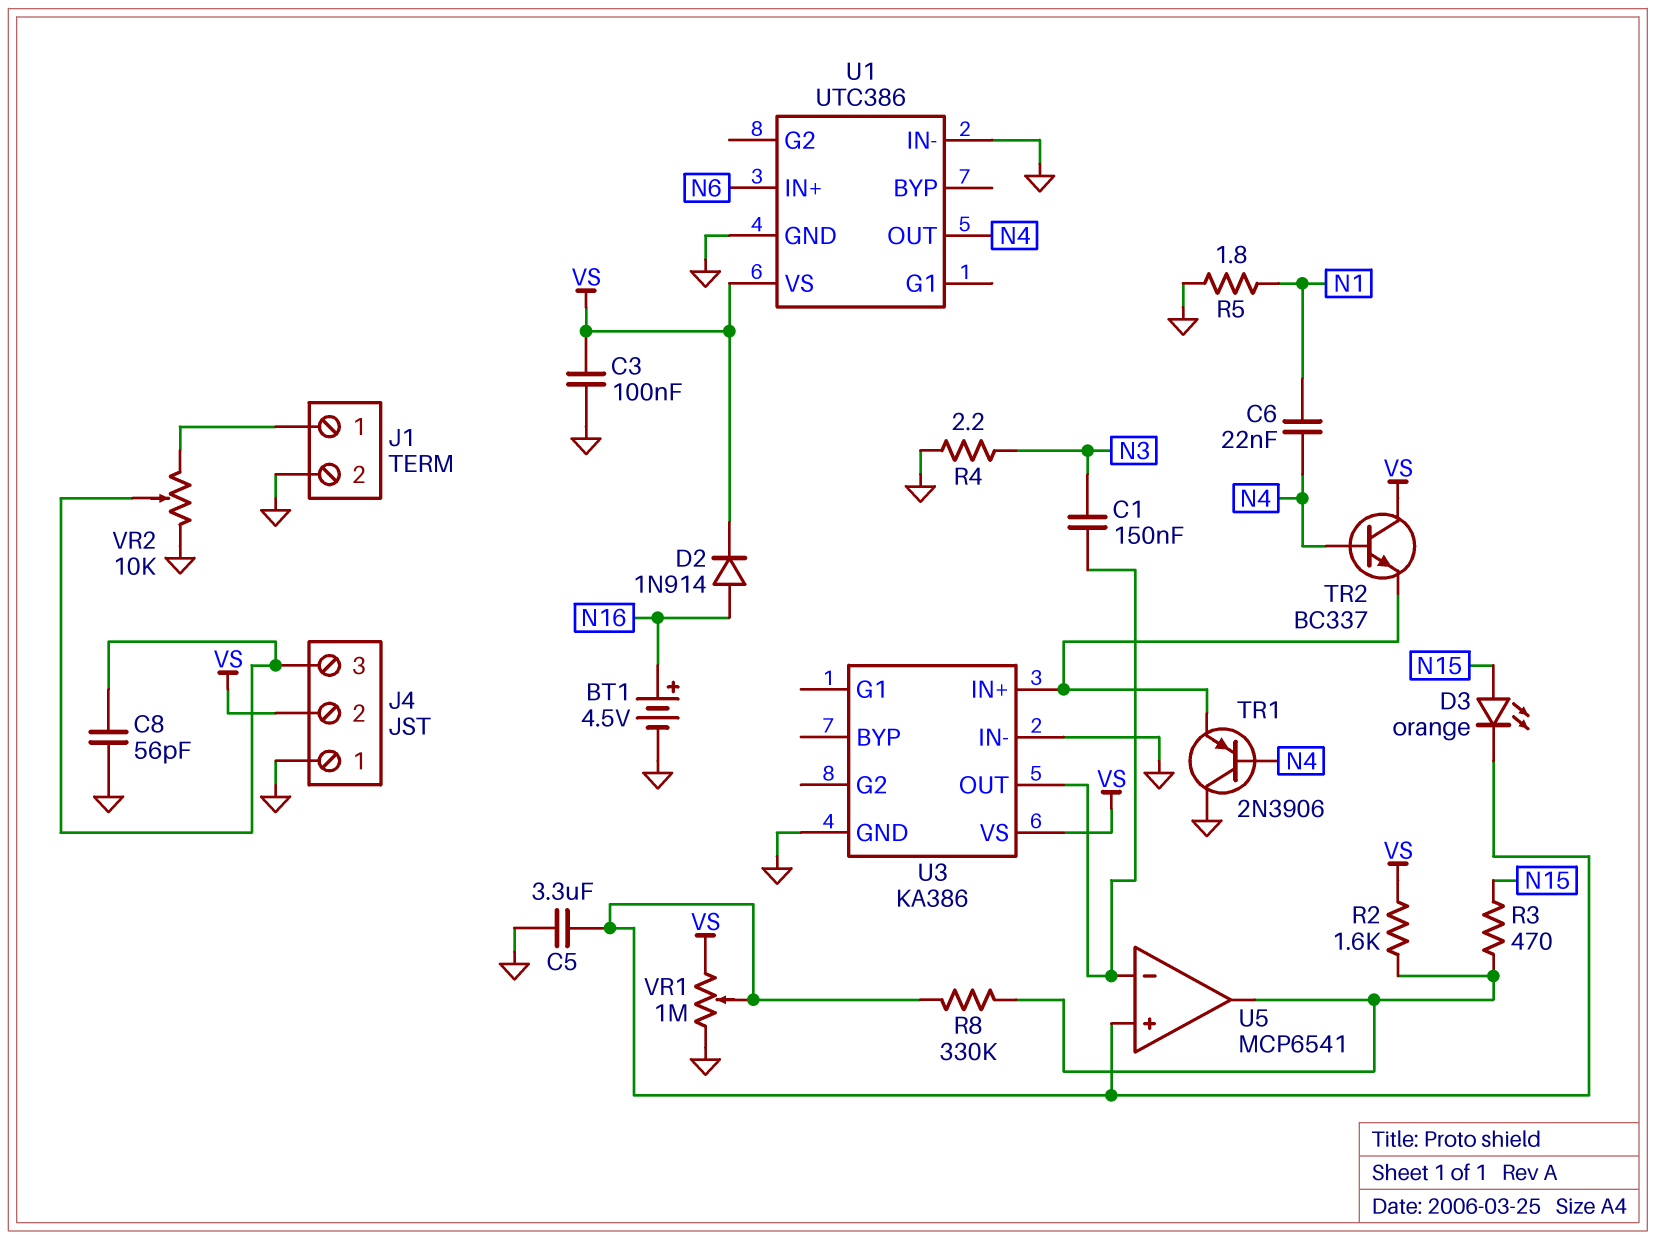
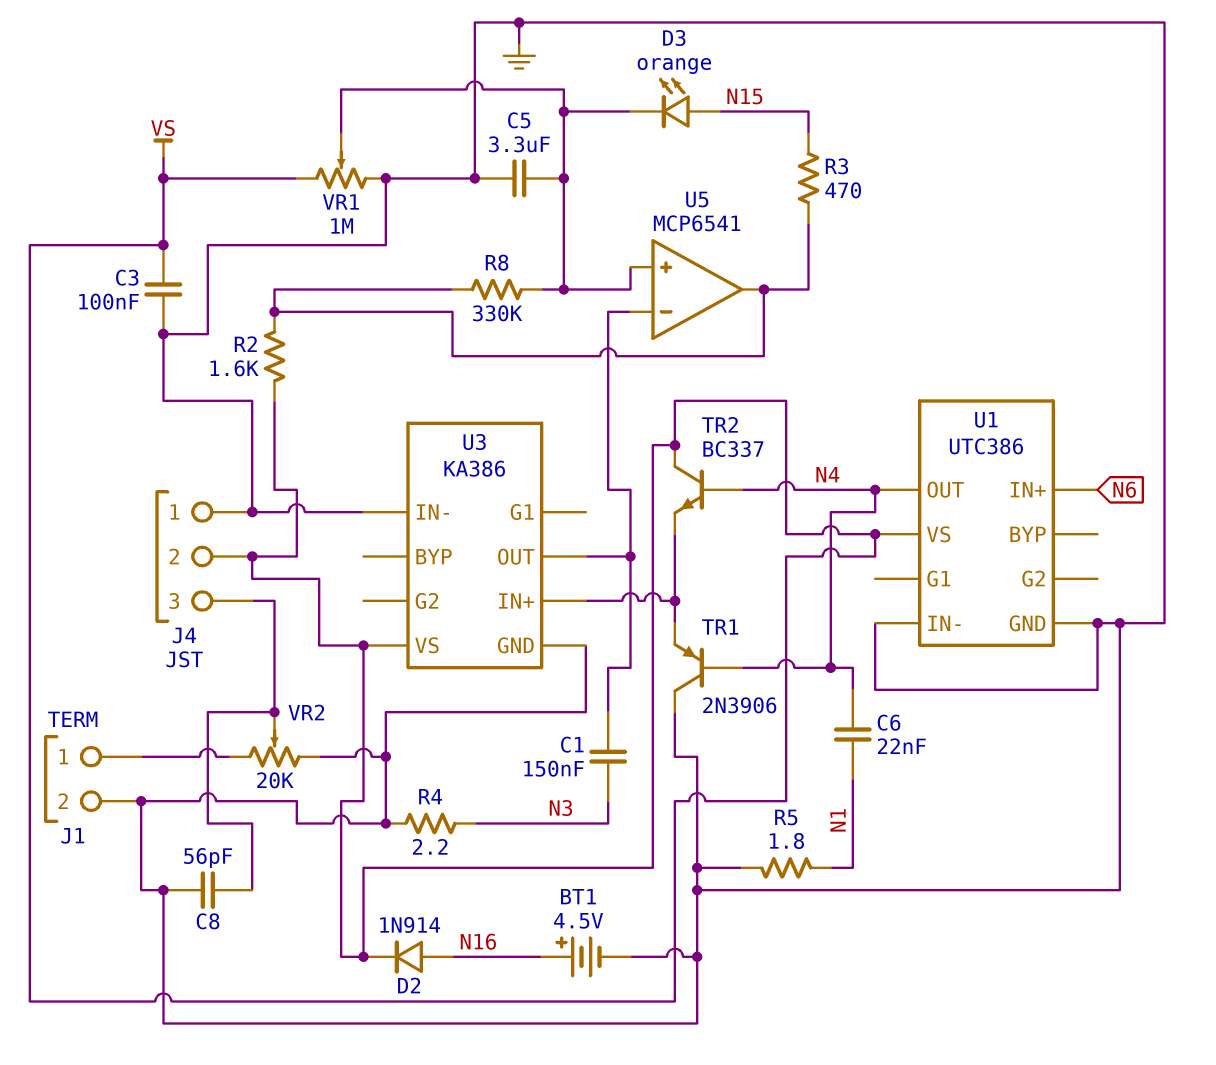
VR2: 10k (GND, J1/1, wiper J4/3) -> 20k (GND, J1/1, wiper J4/3)

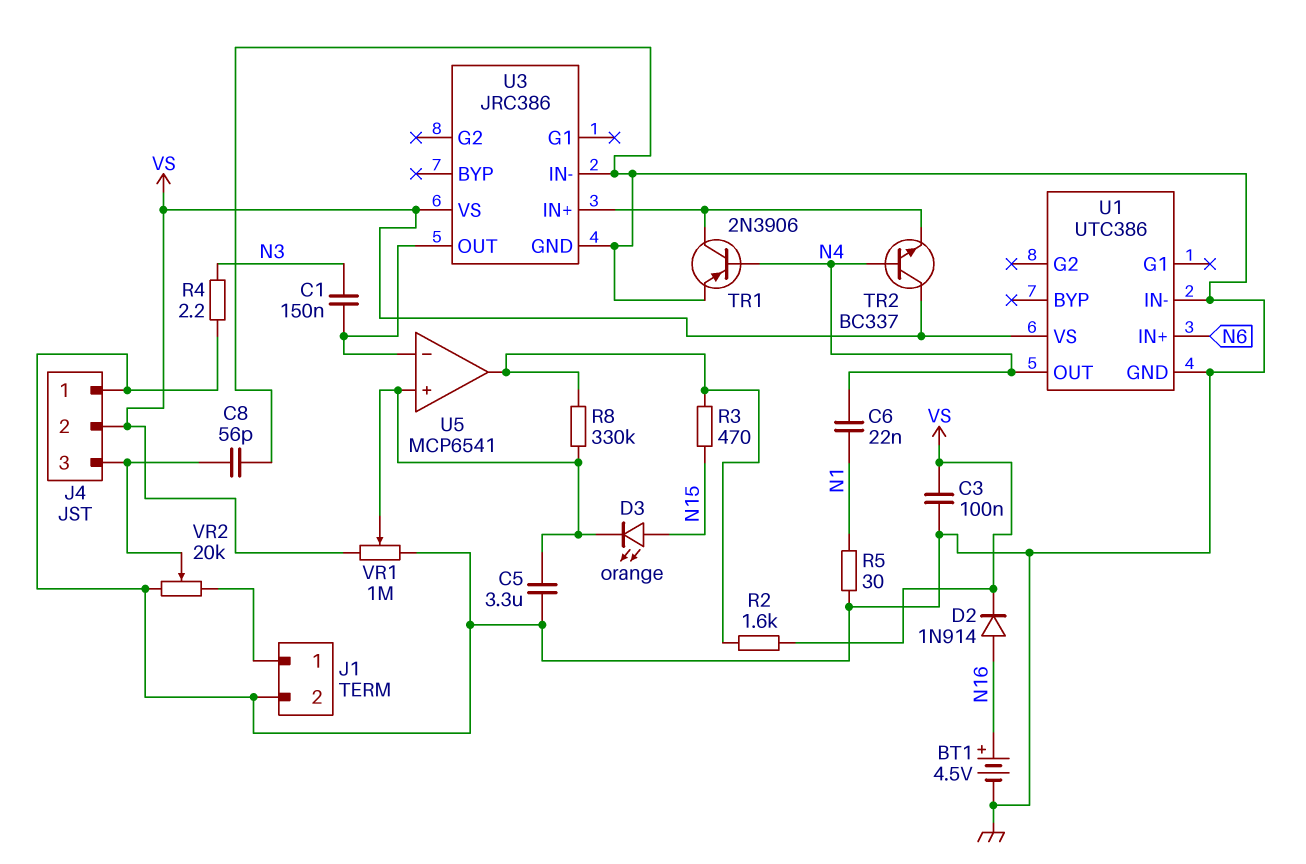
R5: 1.8 (GND, N1) -> 30 (GND, N1)
TR1: PNP 2N3906 (B N4, C GND, E U3/IN+) -> PNP 2N3906 (B N4, C U3/IN+, E GND)
U3: KA386 -> JRC386

